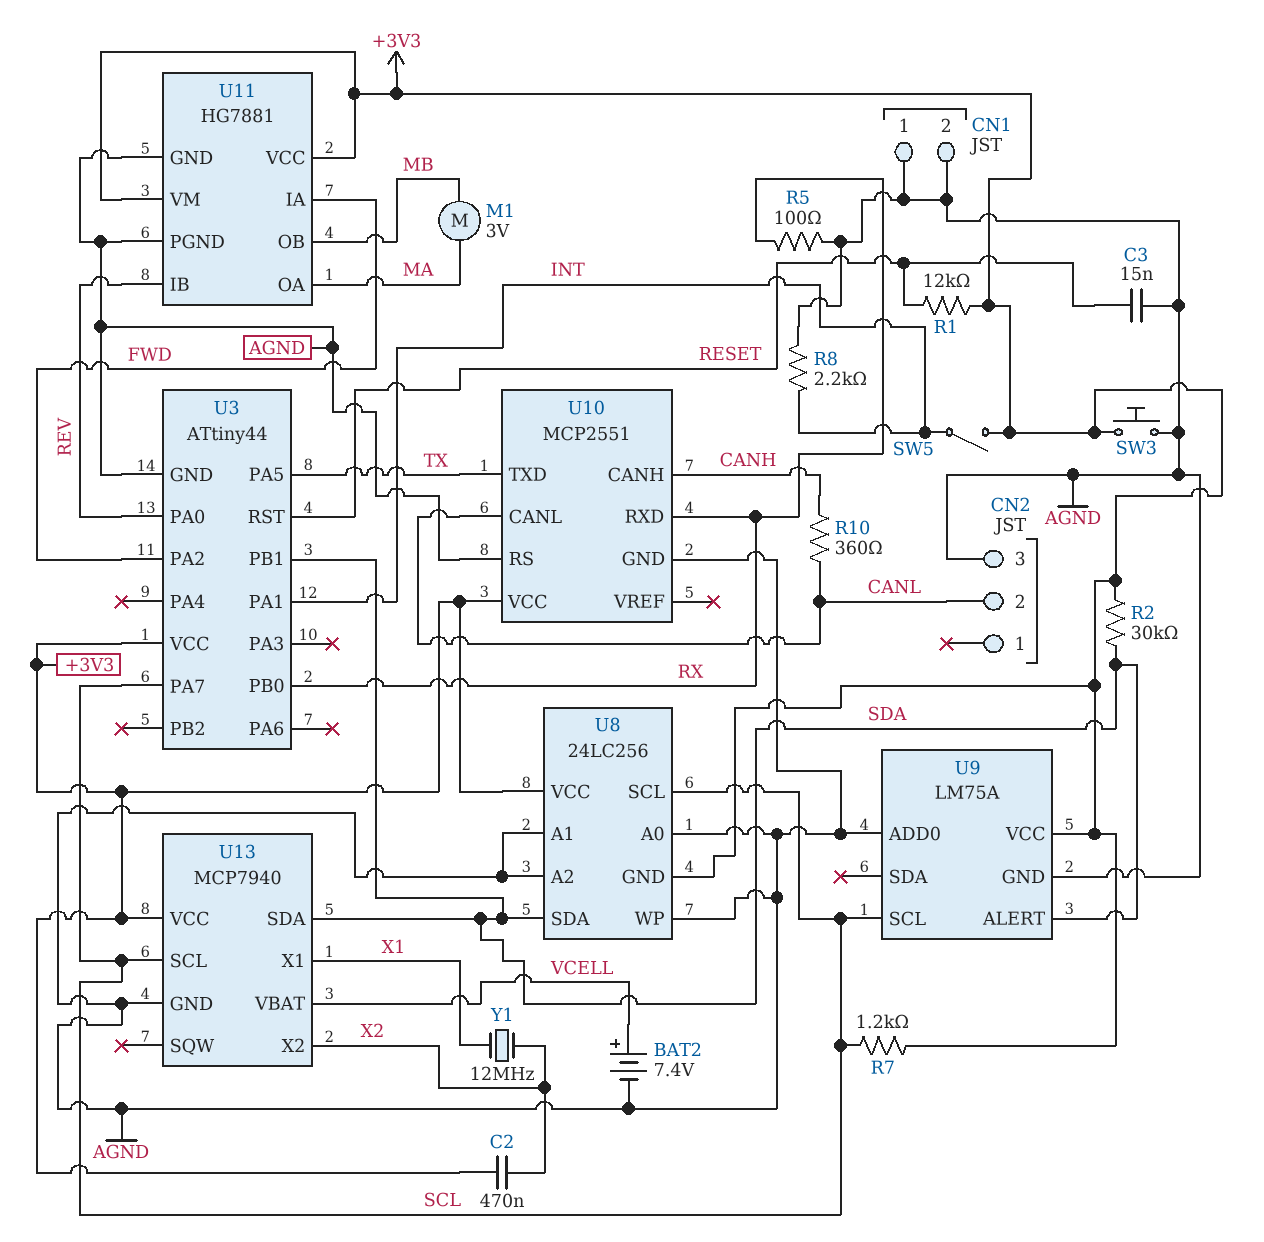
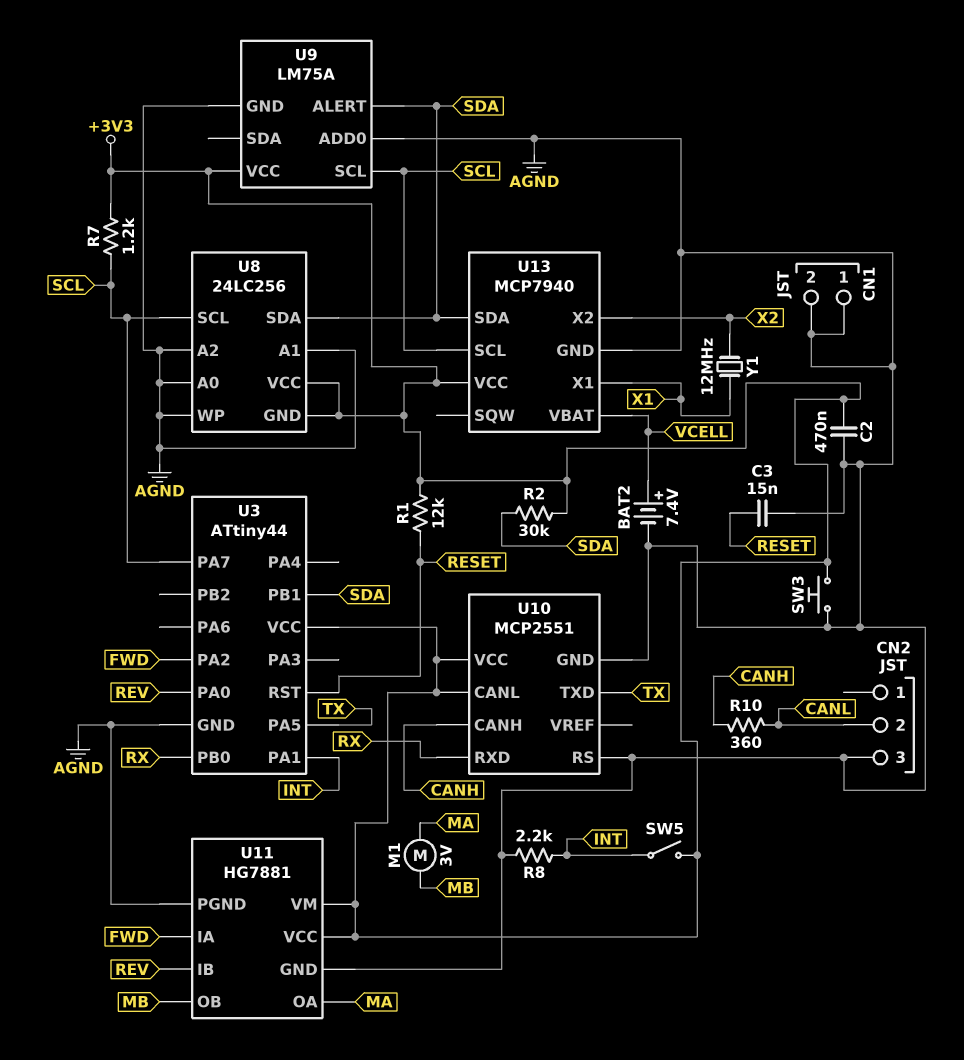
C2: 470nF (+3V3, X2) -> 470nF (+3V3, AGND)
R5: 100 (AGND, RX) -> none
U10 pin CANL: CANL -> +3V3

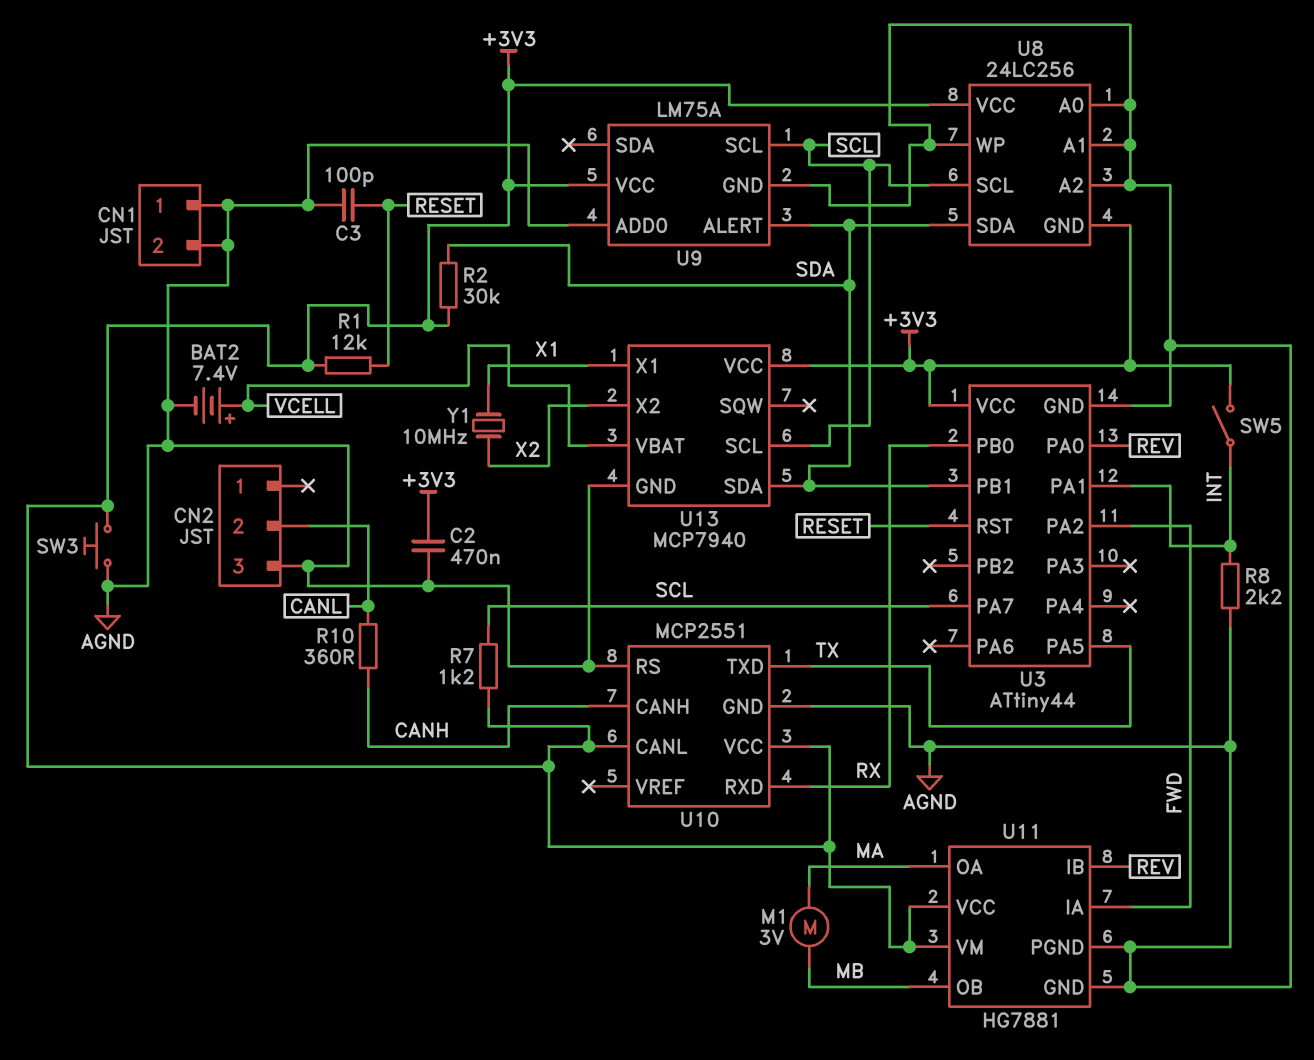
C3: 15nF (AGND, RESET) -> 100pF (AGND, RESET)
Y1: 12MHz (X1, X2) -> 10MHz (X1, X2)

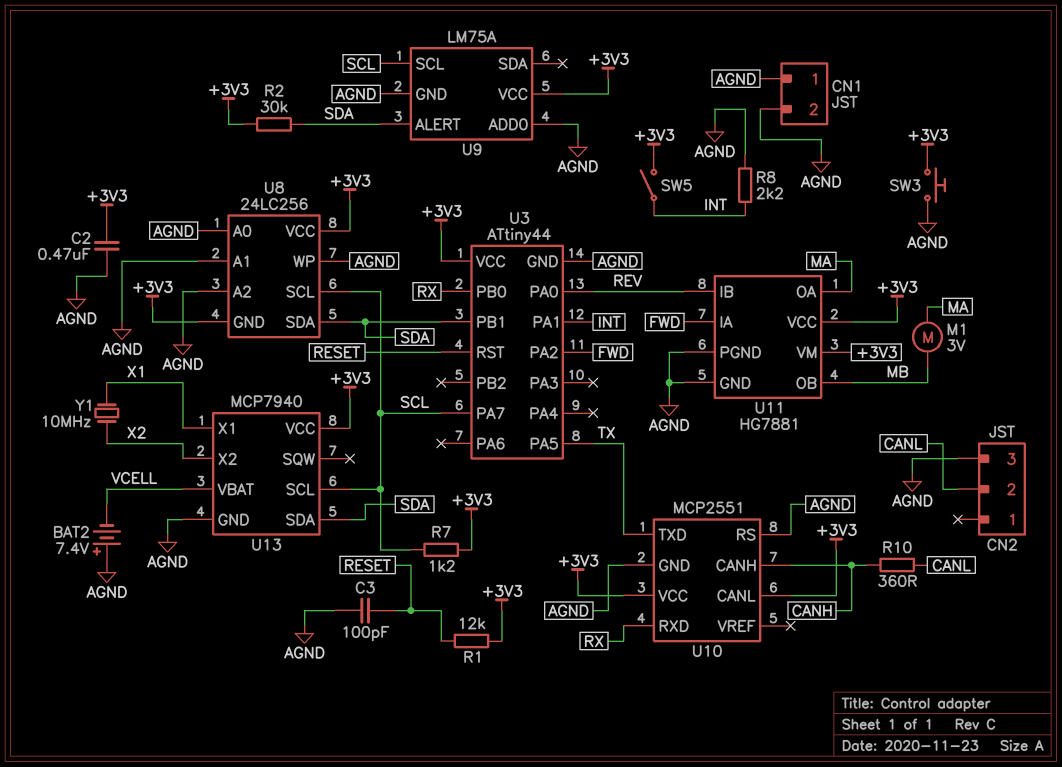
BAT2: 7.4V (plus VCELL, minus AGND) -> 7.4V (plus AGND, minus VCELL)

